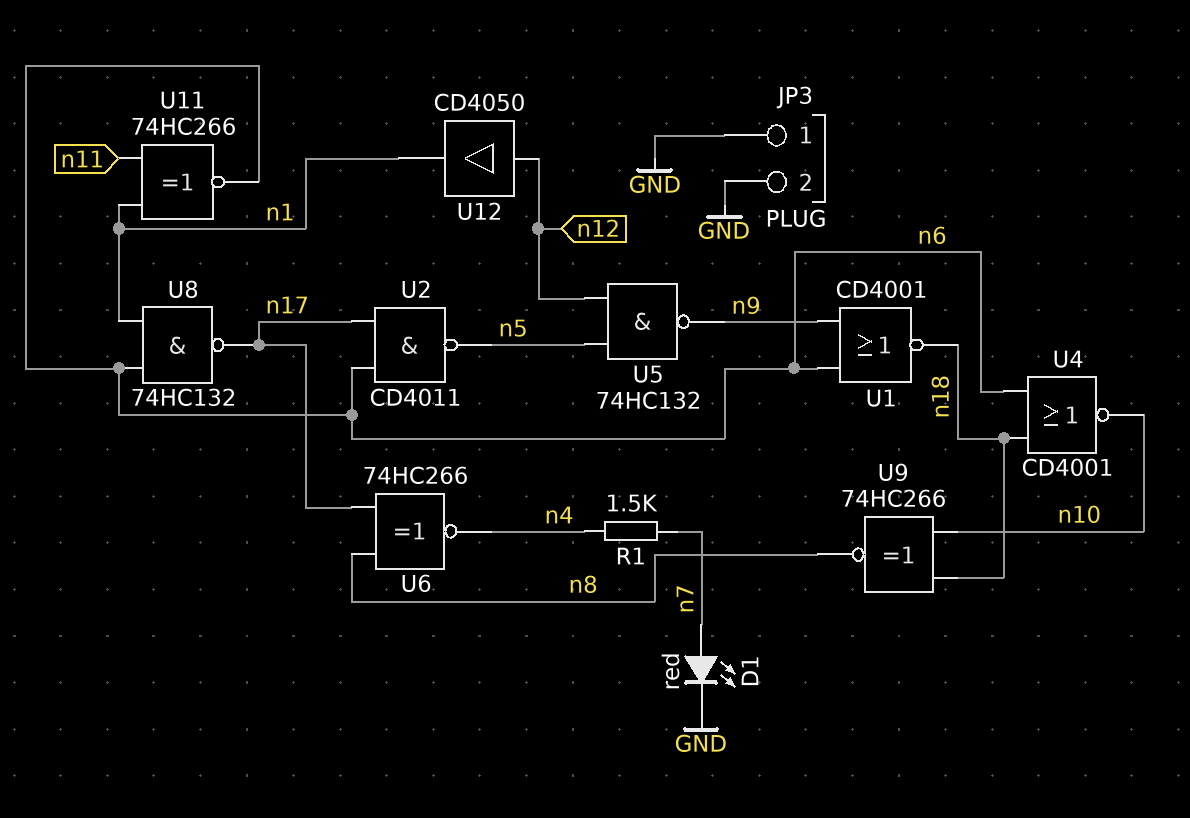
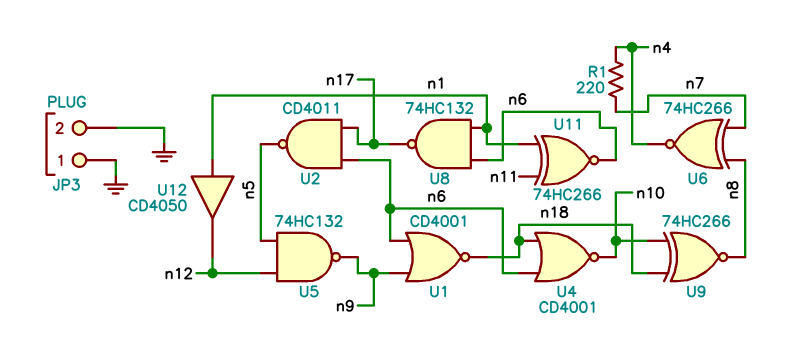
D1: LED red (A n7, K GND) -> none
R1: 1.5k (n4, n7) -> 220 (n4, n7)
U6: XNOR 74HC266 (in n8, in n17, out n4) -> XNOR 74HC266 (in n7, in n8, out n4)
U12: buffer CD4050 (in n12, out n1) -> buffer CD4050 (in n1, out n12)

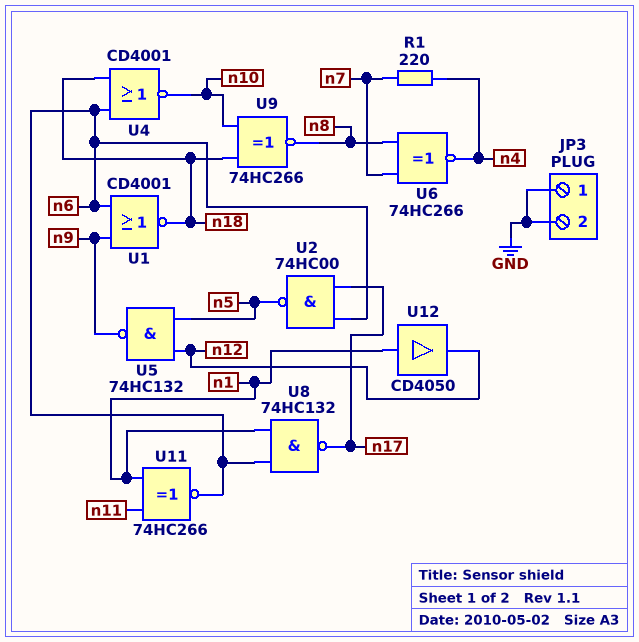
U2: NAND CD4011 (in n6, in n17, out n5) -> NAND 74HC00 (in n6, in n17, out n5)

